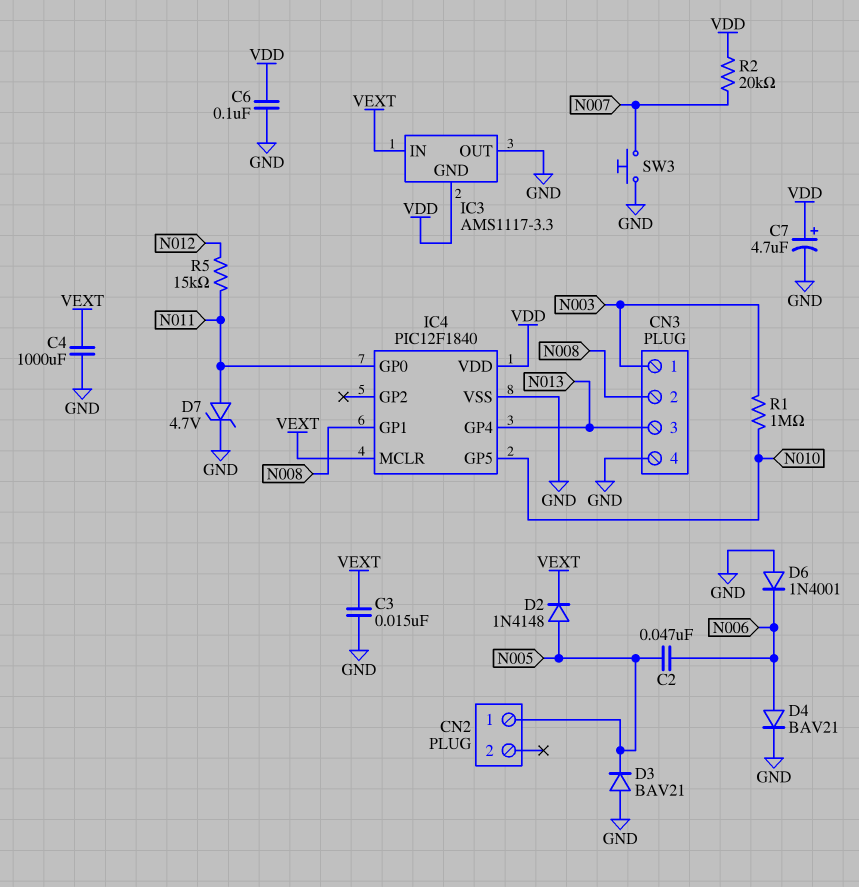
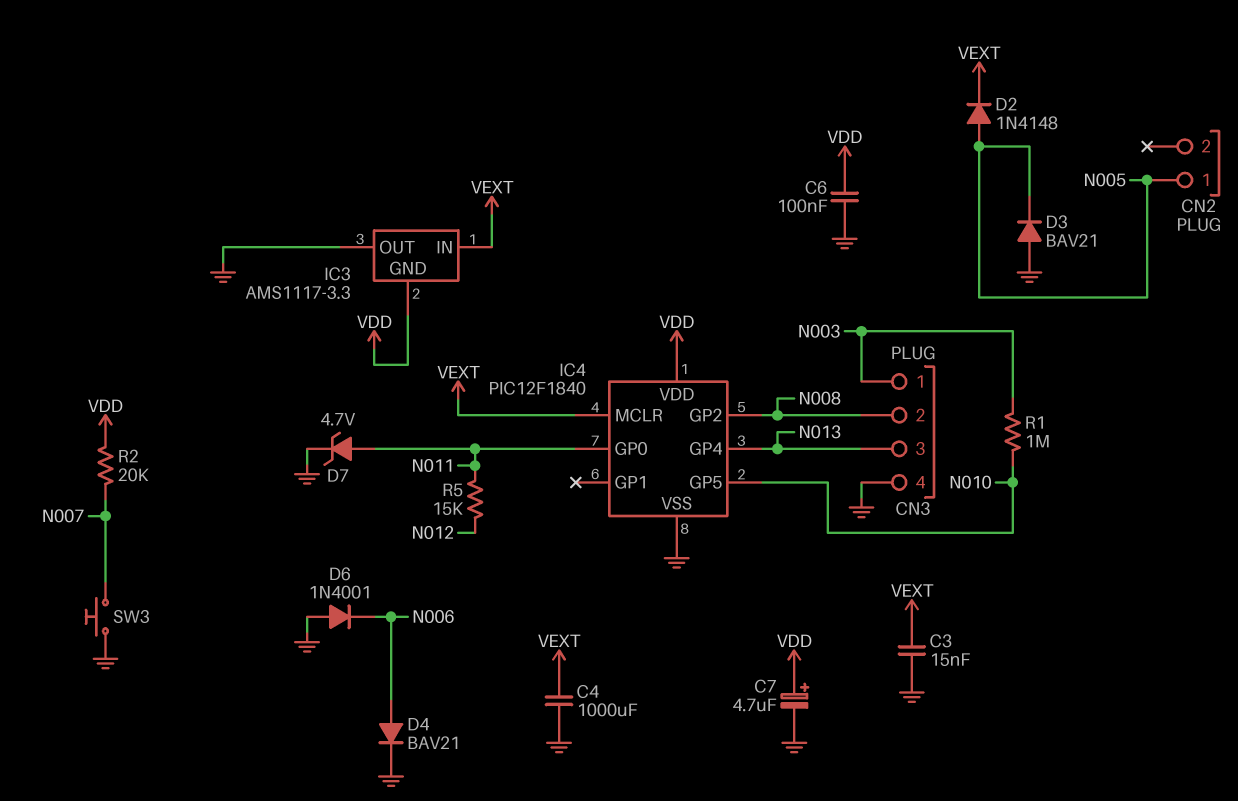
C2: 47nF (N005, N006) -> none
IC4 pin GP1: N008 -> none
IC4 pin GP2: none -> N008

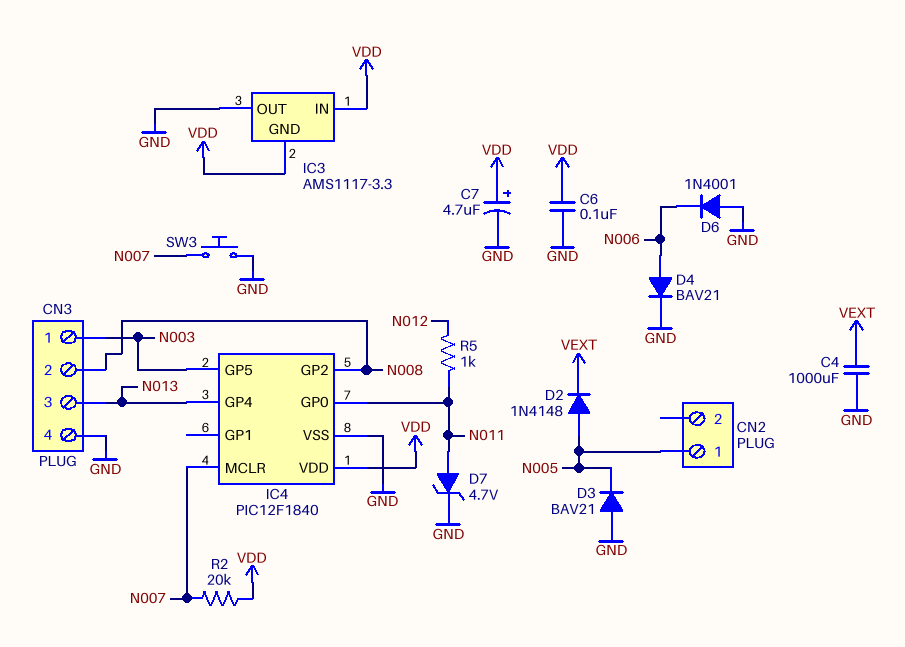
C3: 15nF (GND, VEXT) -> none
IC3 pin IN: VEXT -> VDD
IC4 pin GP5: N010 -> N003
IC4 pin MCLR: VEXT -> N007
R1: 1M (N003, N010) -> none
R5: 15k (N011, N012) -> 1k (N011, N012)

